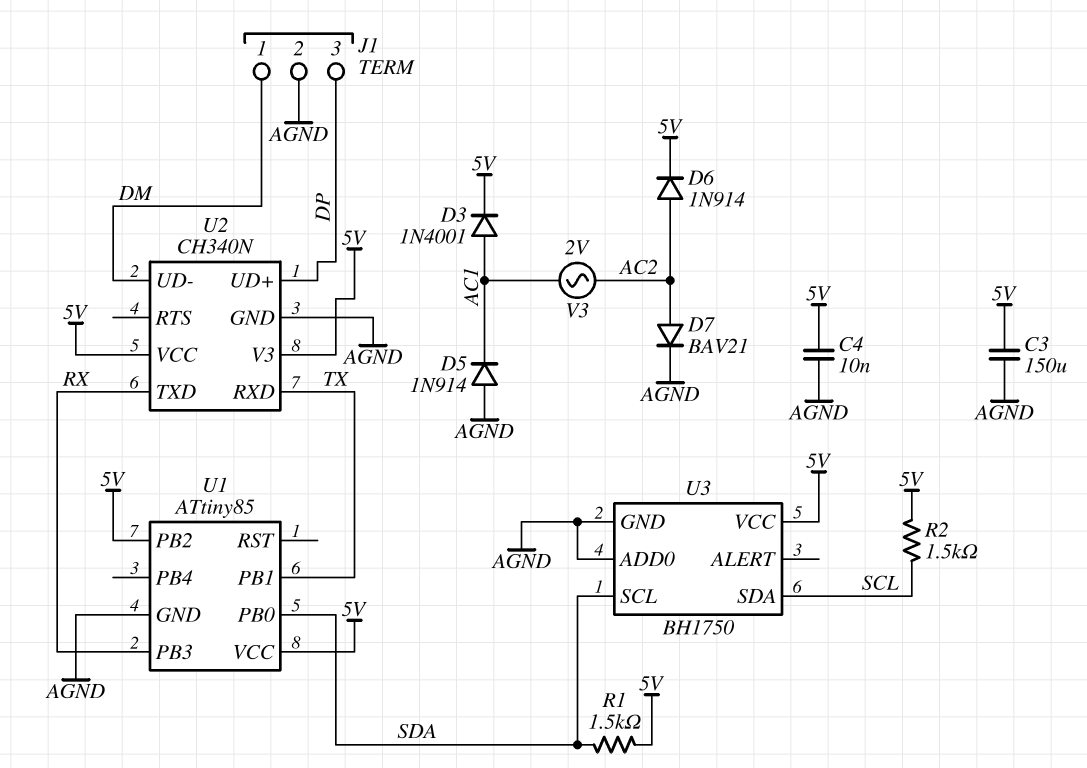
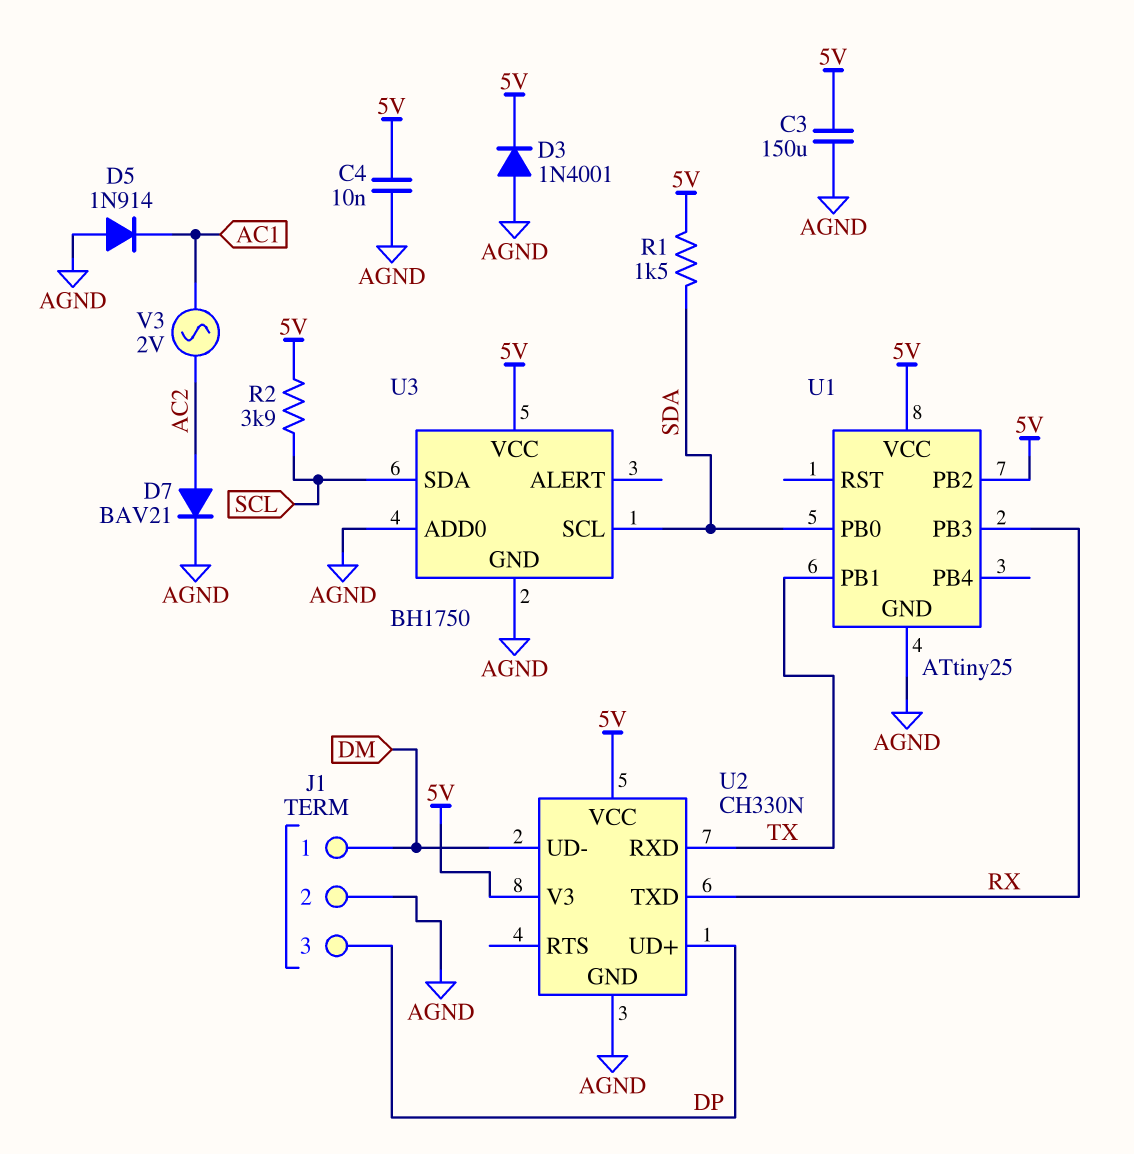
D3: diode 1N4001 (A AC1, K 5V) -> diode 1N4001 (A AGND, K 5V)
D6: diode 1N914 (A AC2, K 5V) -> none
R2: 1.5k (5V, SCL) -> 3.9k (5V, SCL)
U1: ATtiny85 -> ATtiny25
U2: CH340N -> CH330N

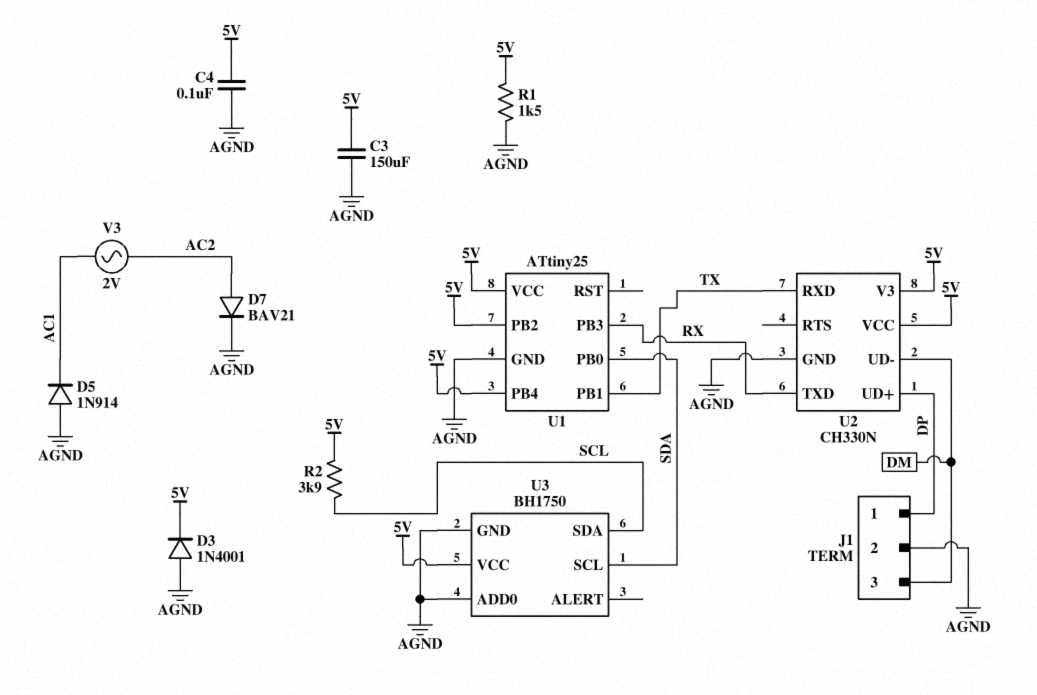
C4: 10nF (5V, AGND) -> 100nF (5V, AGND)
J1 pin 1: DM -> DP
J1 pin 3: DP -> DM
R1: 1.5k (5V, SDA) -> 1.5k (5V, AGND)
U1 pin PB4: none -> 5V

